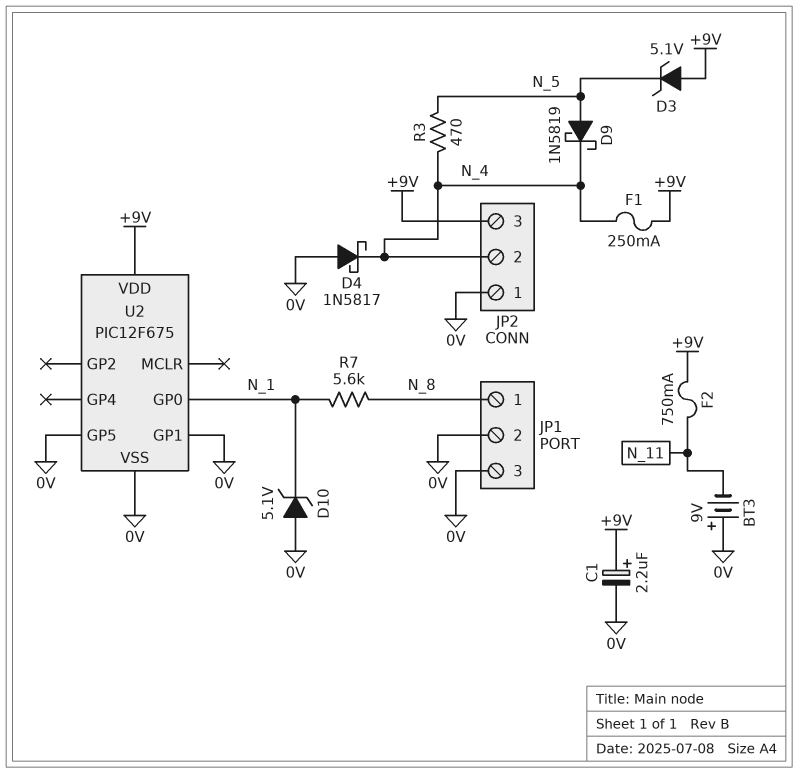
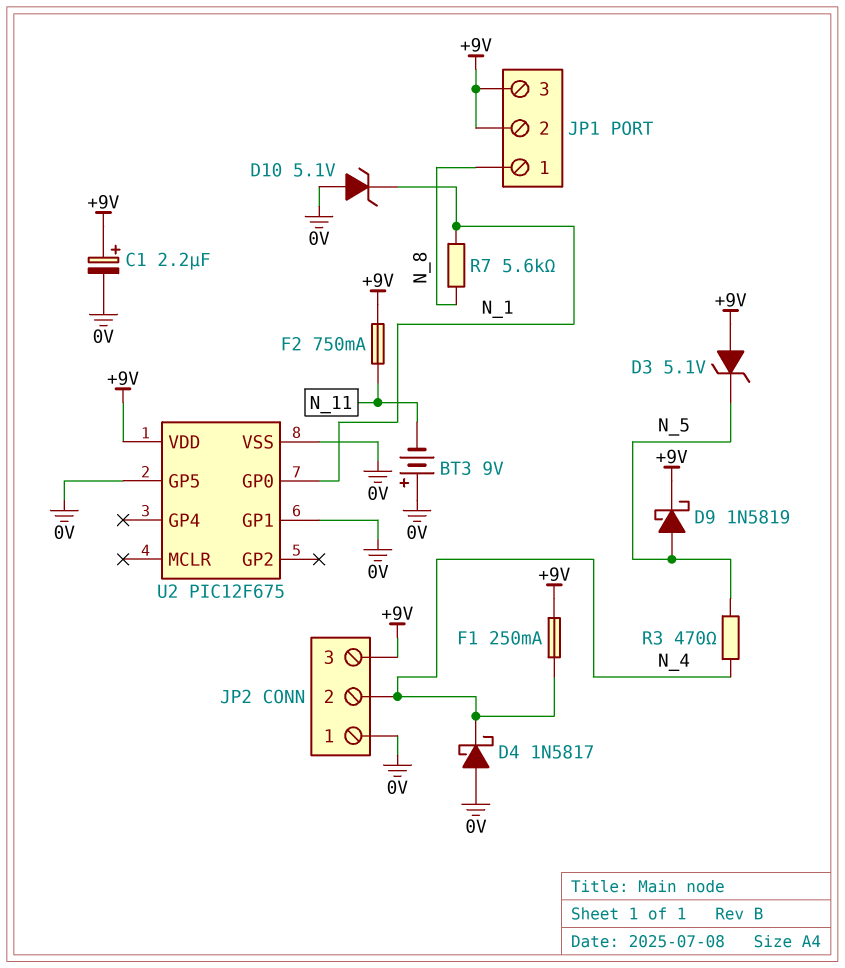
D9: schottky 1N5819 (A N_5, K N_4) -> schottky 1N5819 (A N_5, K +9V)
JP1 pin 2: 0V -> +9V
JP1 pin 3: 0V -> +9V

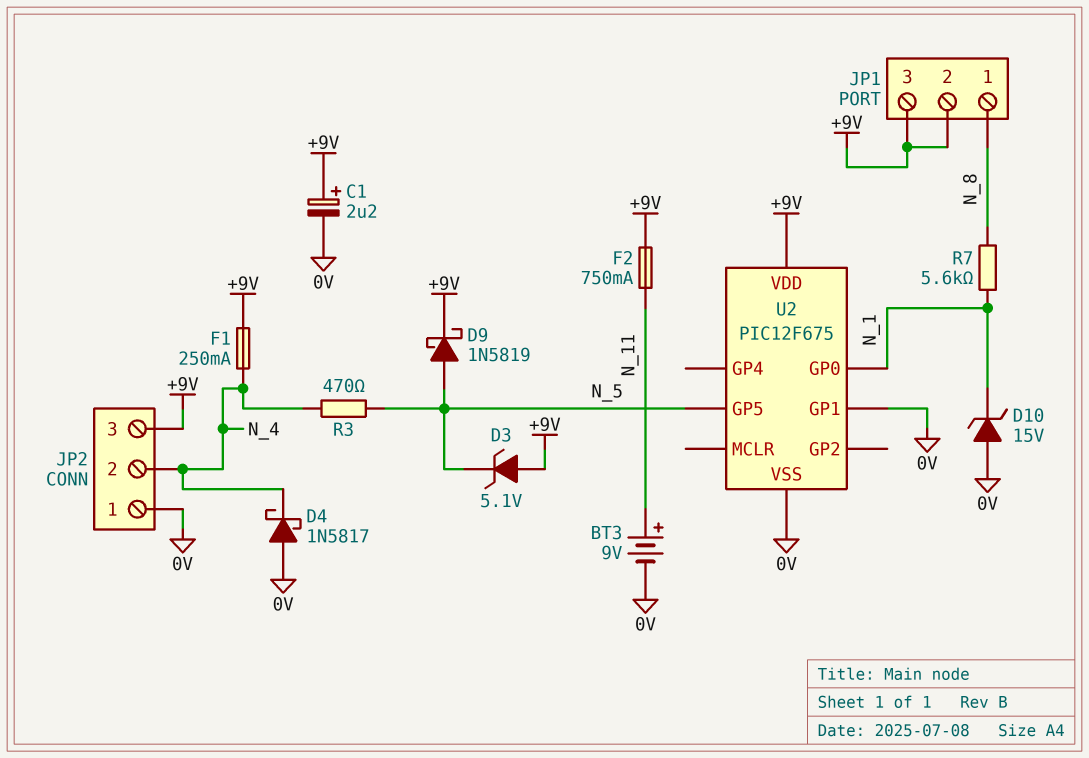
BT3: 9V (plus 0V, minus N_11) -> 9V (plus N_11, minus 0V)
D10: zener 5.1V (A 0V, K N_1) -> zener 15V (A 0V, K N_1)
U2 pin GP5: 0V -> N_5

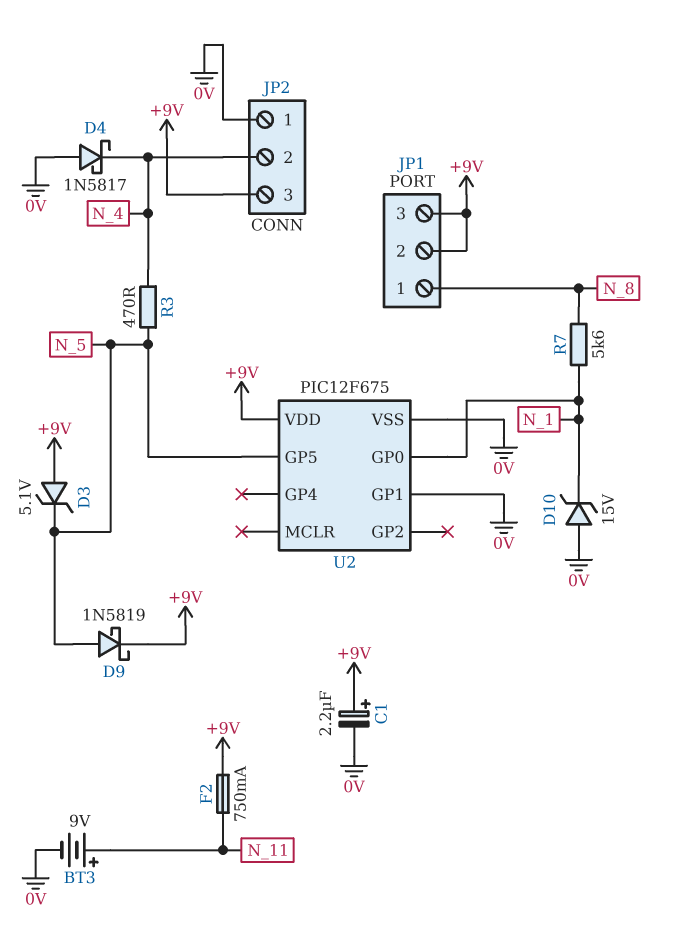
F1: 250mA (+9V, N_4) -> none

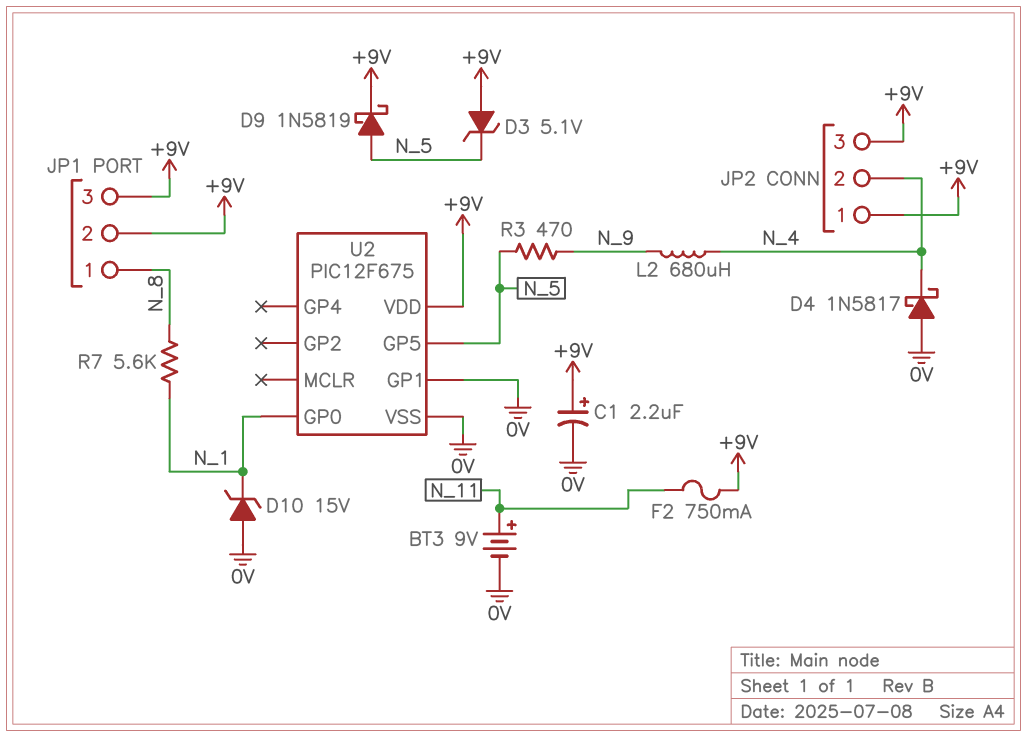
JP2 pin 1: 0V -> +9V
L2: none -> 680uH (N_4, N_9)
R3: 470 (N_4, N_5) -> 470 (N_5, N_9)

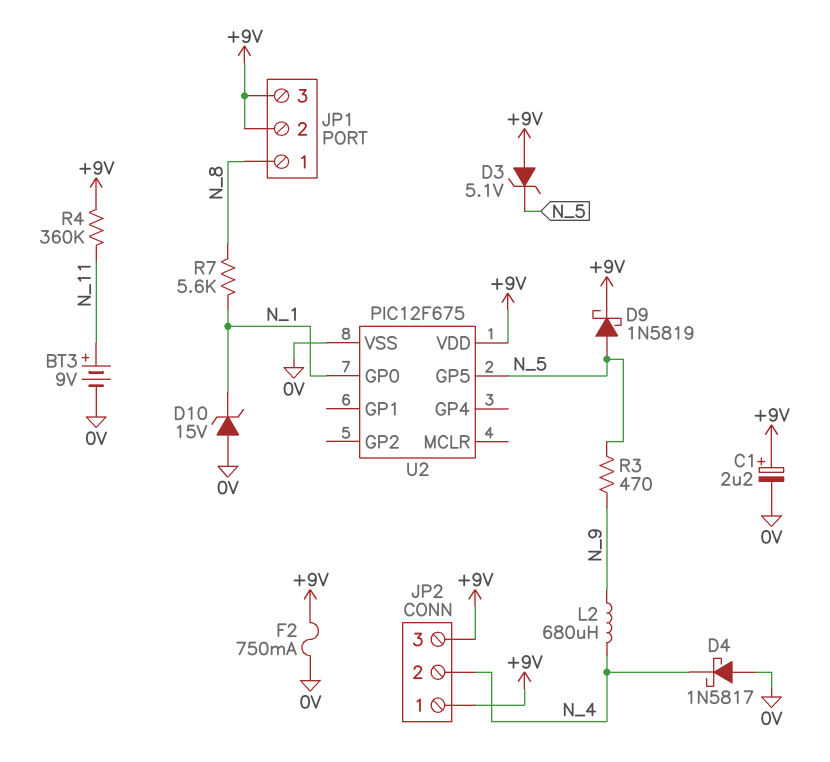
F2: 750mA (+9V, N_11) -> 750mA (+9V, 0V)
R4: none -> 360k (+9V, N_11)
U2 pin GP1: 0V -> none

